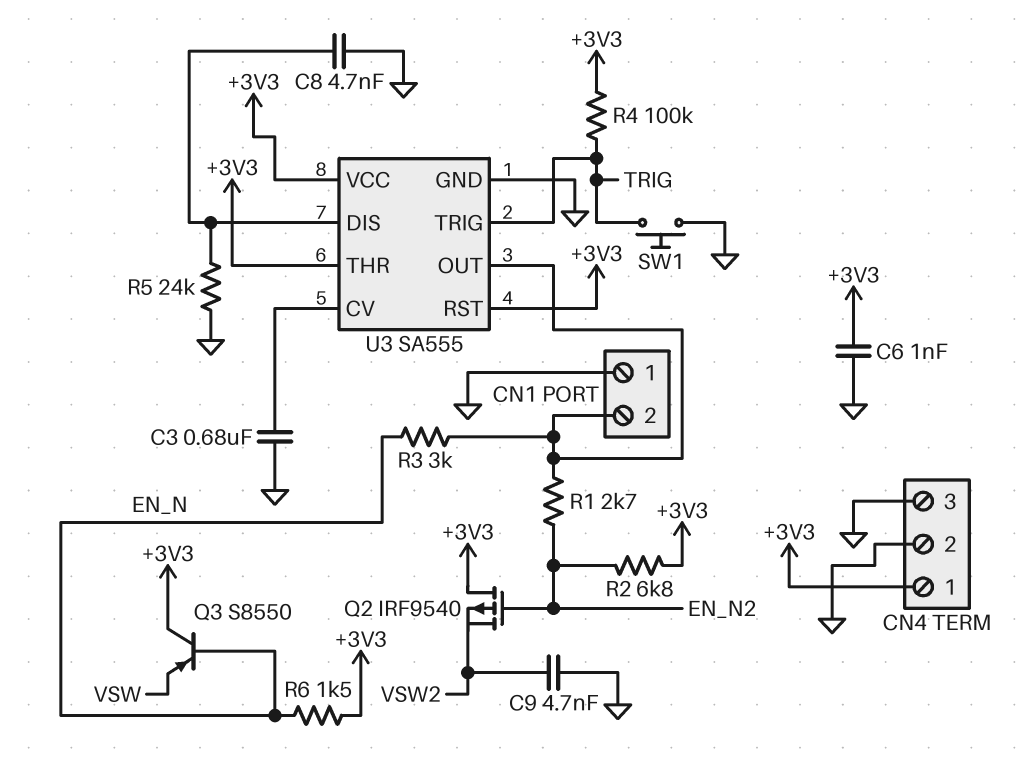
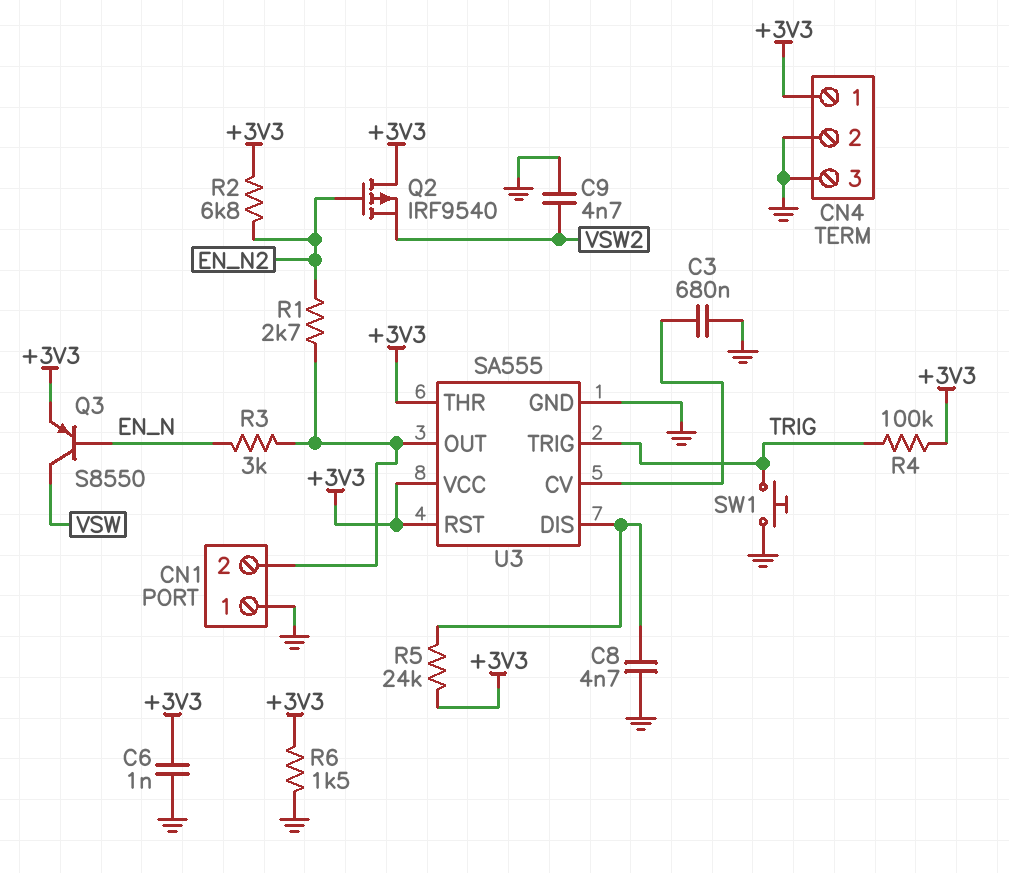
Q3: PNP S8550 (B EN_N, C +3V3, E VSW) -> PNP S8550 (B EN_N, C VSW, E +3V3)
R5: 24k (GND, U3/DIS) -> 24k (+3V3, U3/DIS)
R6: 1.5k (+3V3, EN_N) -> 1.5k (+3V3, GND)

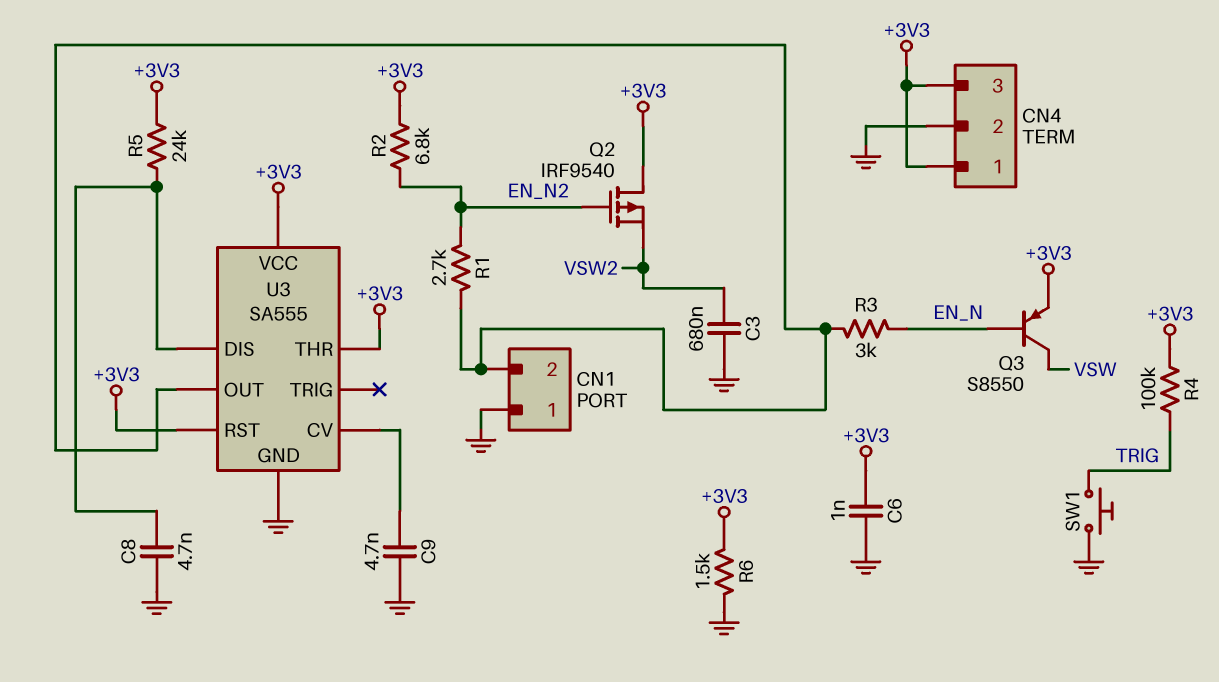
C3: 680nF (GND, U3/CV) -> 680nF (GND, VSW2)
C9: 4.7nF (GND, VSW2) -> 4.7nF (GND, U3/CV)
CN4 pin 3: GND -> +3V3
U3 pin TRIG: TRIG -> none

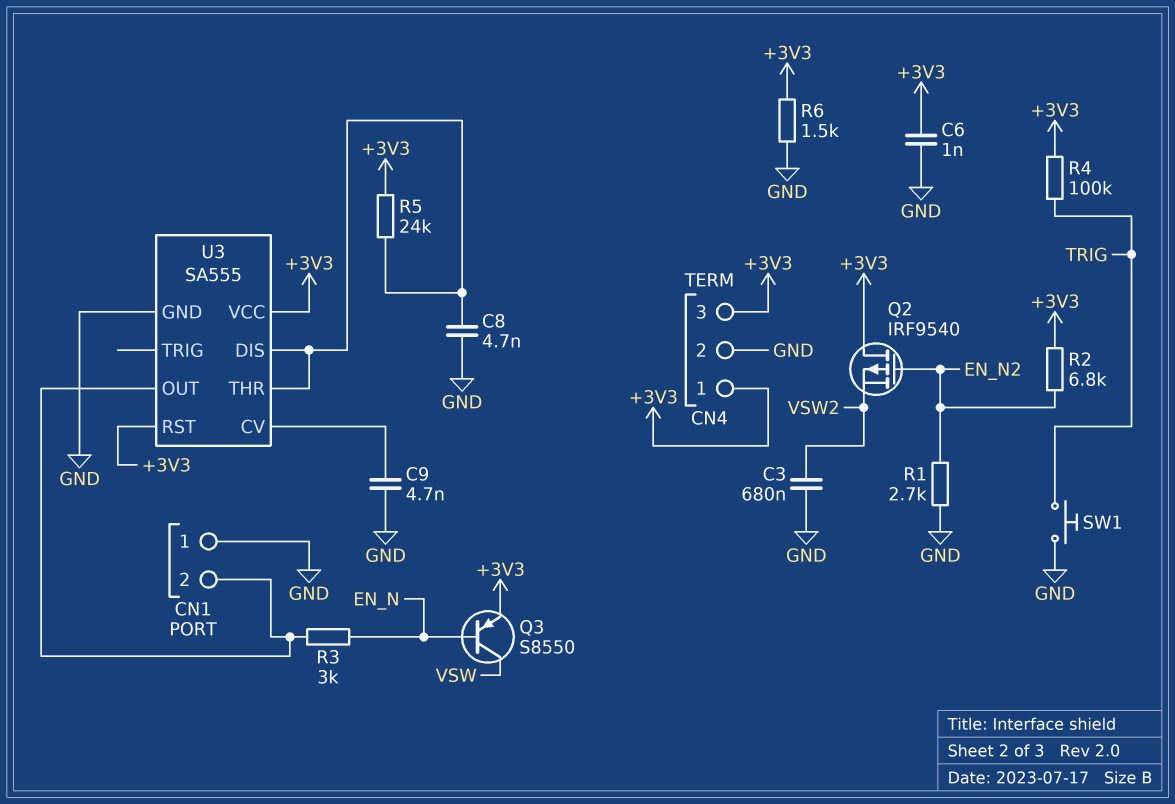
R1: 2.7k (CN1/2, EN_N2) -> 2.7k (EN_N2, GND)
U3 pin THR: +3V3 -> U3/DIS

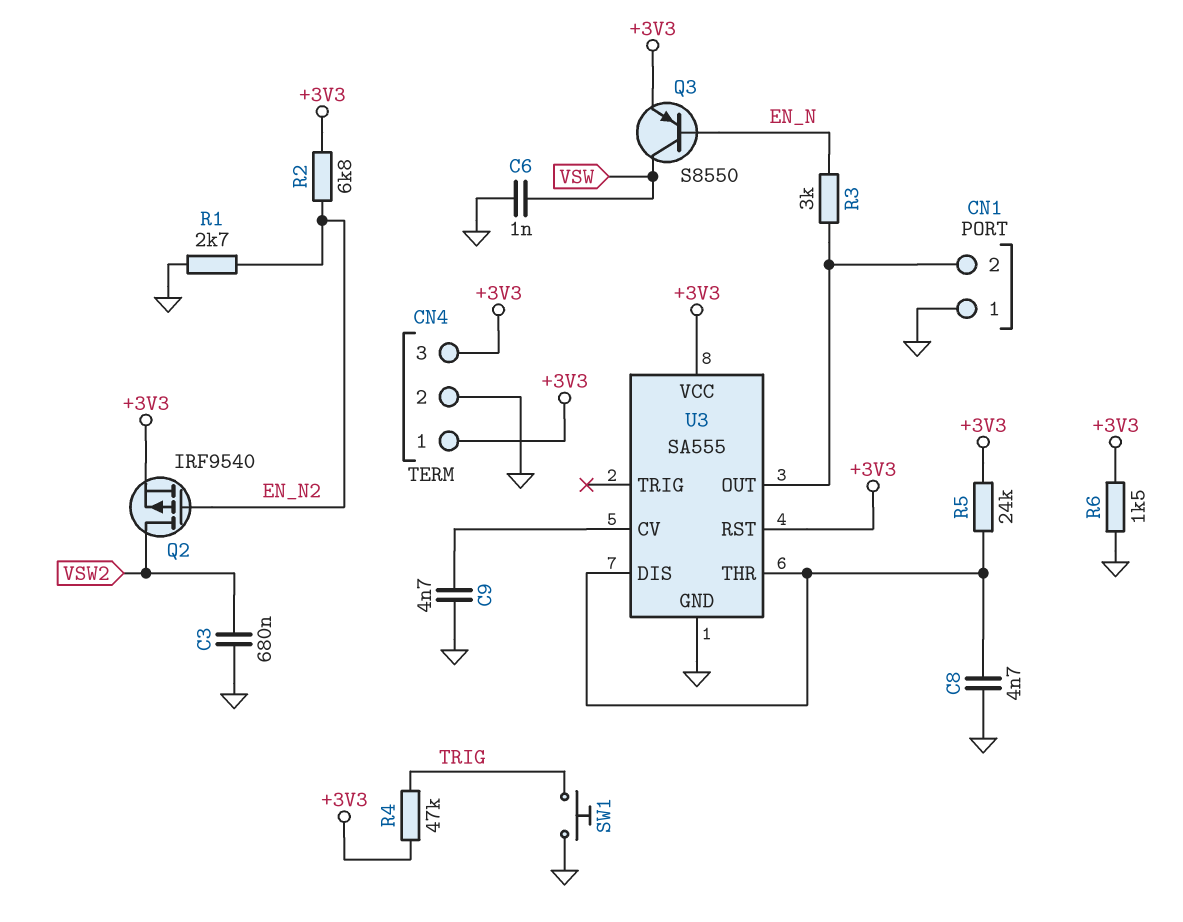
C6: 1nF (+3V3, GND) -> 1nF (GND, VSW)
Q2: PMOS IRF9540 (G EN_N2, D +3V3, S VSW2) -> PMOS IRF9540 (G EN_N2, D VSW2, S +3V3)
R4: 100k (+3V3, TRIG) -> 47k (+3V3, TRIG)

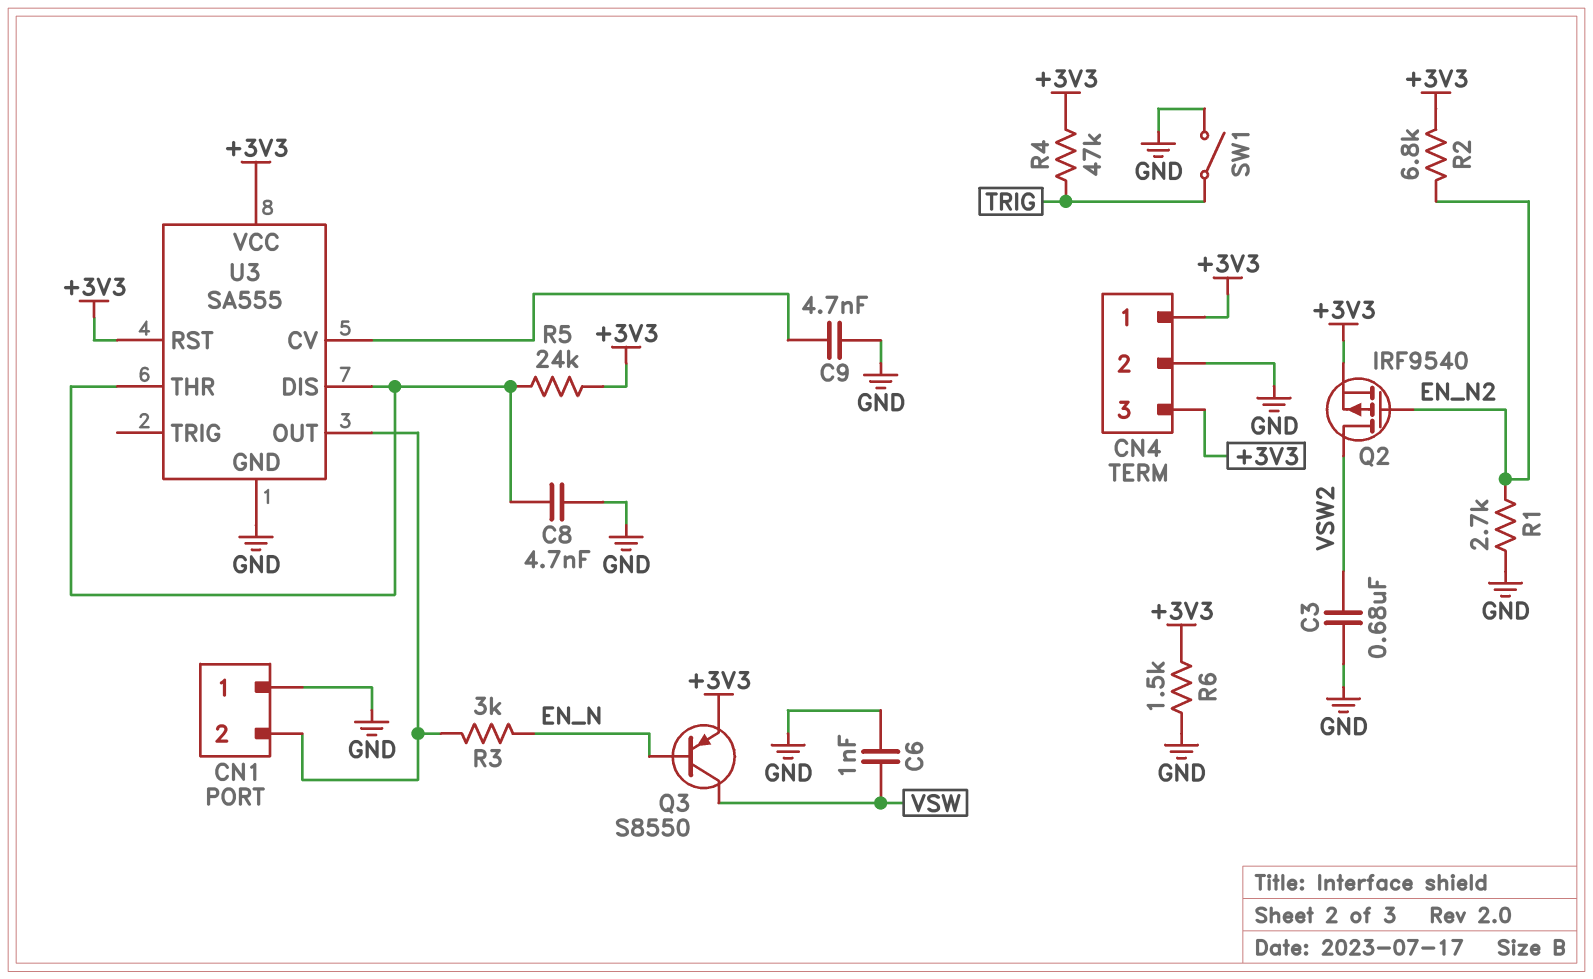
SW1: button (GND, TRIG) -> switch (GND, TRIG)

